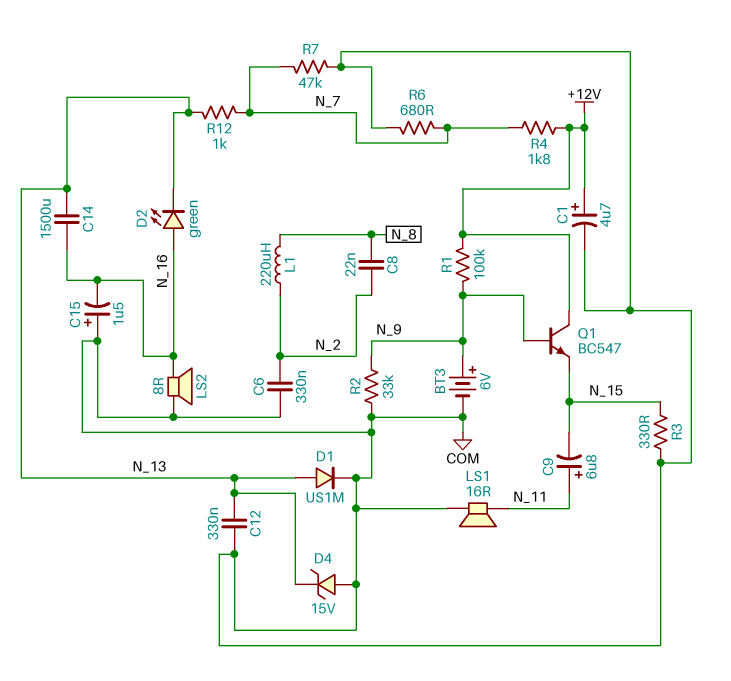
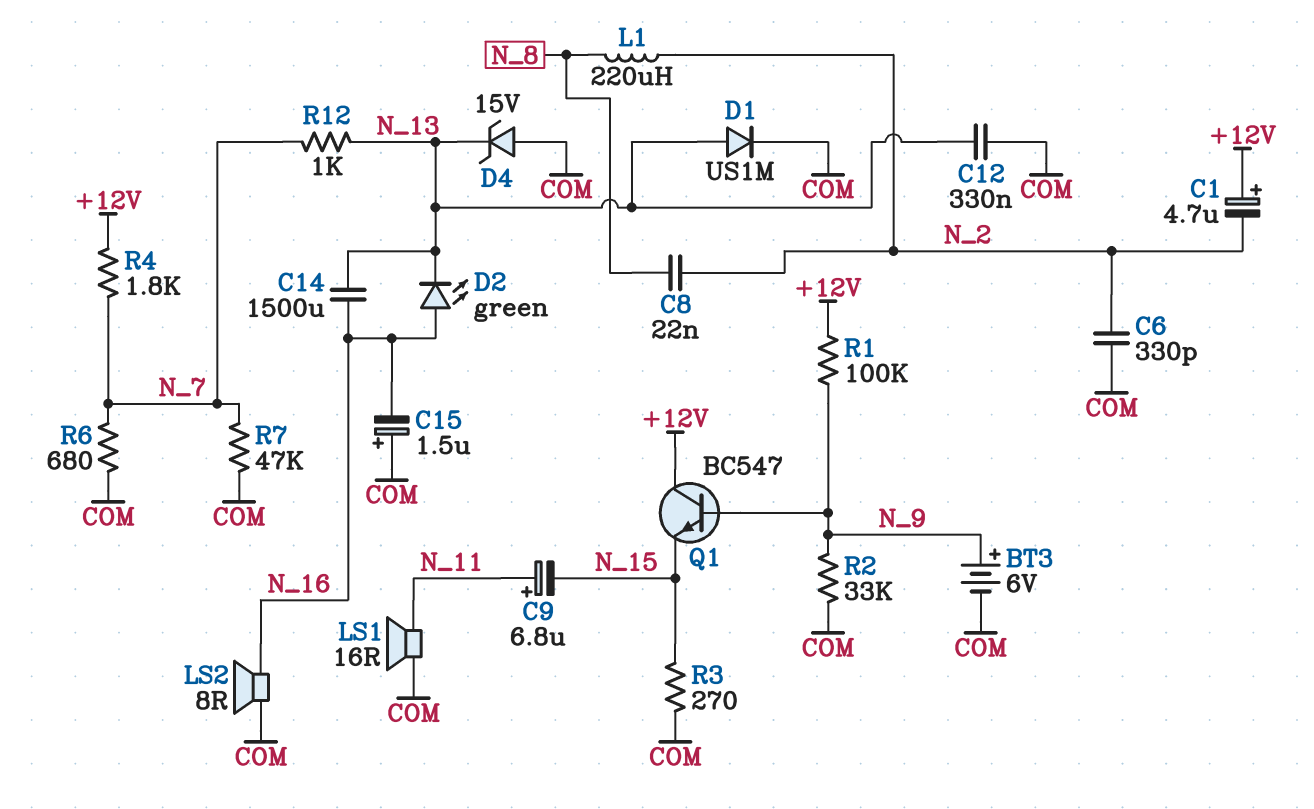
C1: 4.7uF (plus +12V, minus COM) -> 4.7uF (plus +12V, minus N_2)
C6: 330nF (COM, N_2) -> 330pF (COM, N_2)
R3: 330 (COM, N_15) -> 270 (COM, N_15)

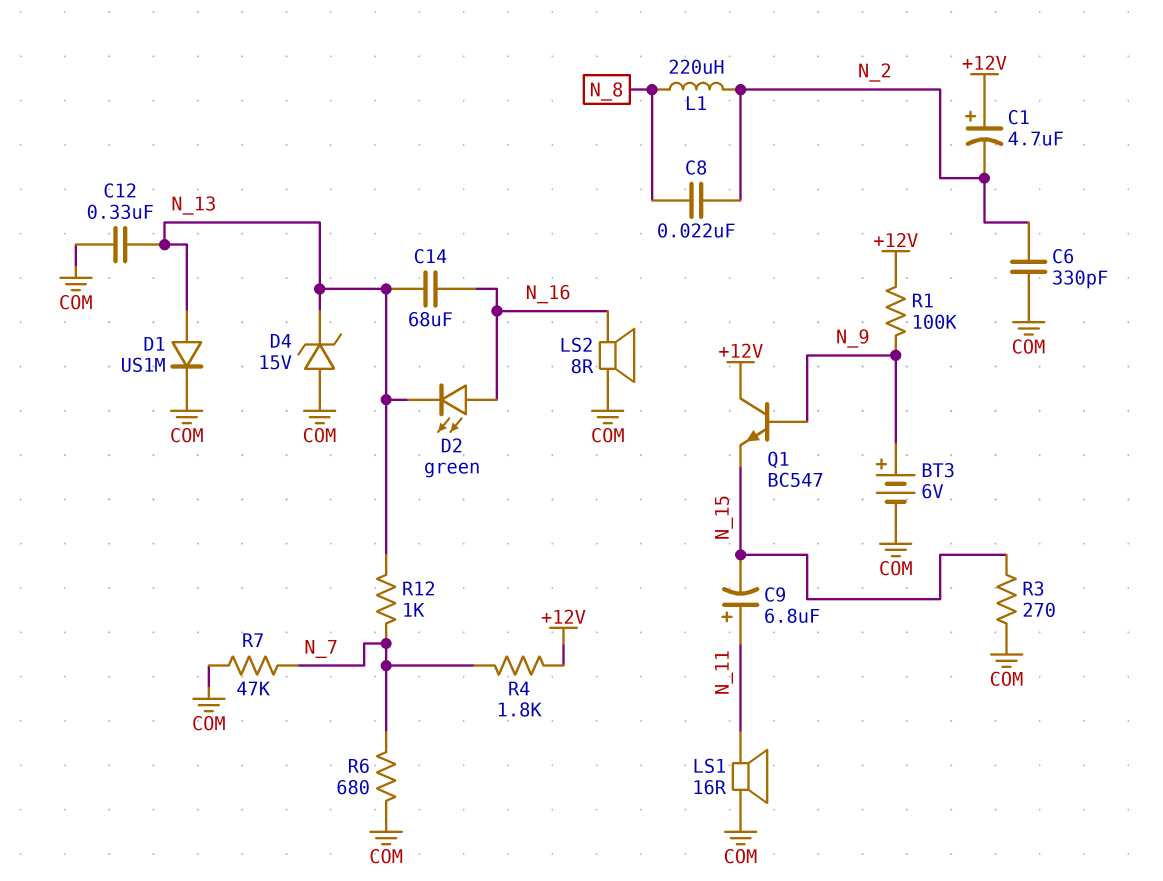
C14: 1500uF (N_13, N_16) -> 68uF (N_13, N_16)
C15: 1.5uF (plus COM, minus N_16) -> none
R2: 33k (COM, N_9) -> none

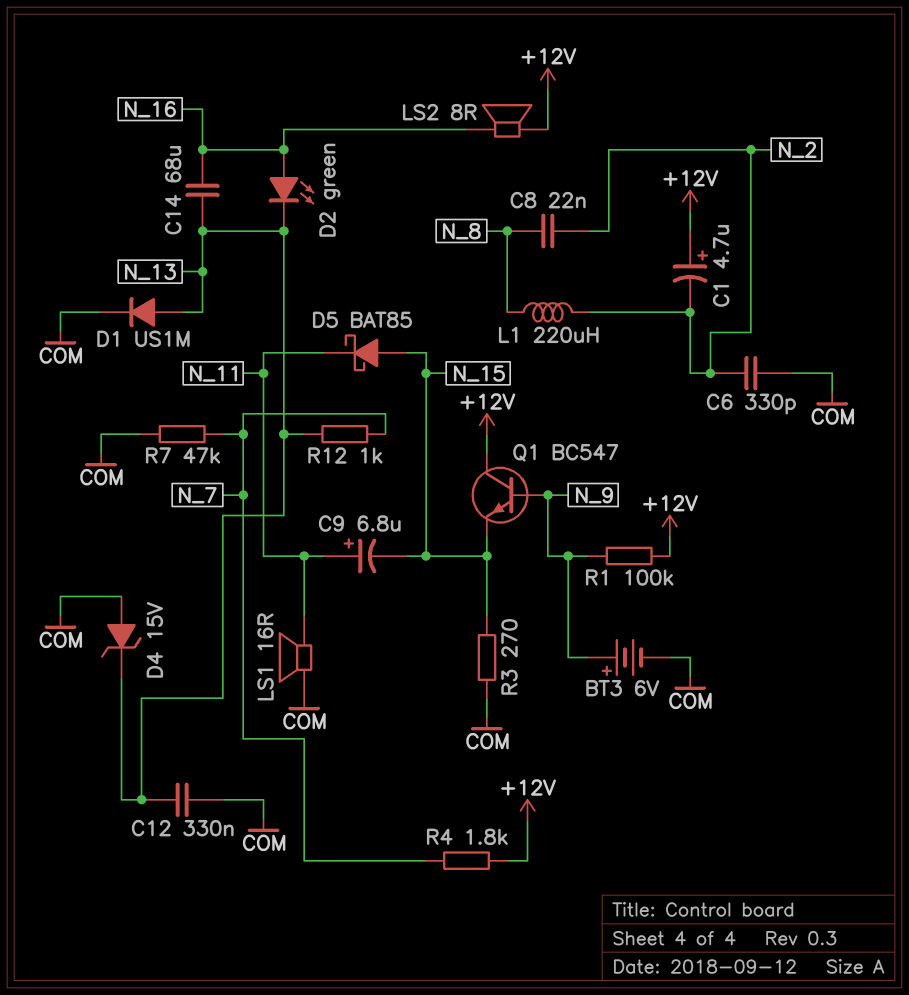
D5: none -> schottky BAT85 (A N_15, K N_11)
LS2: speaker 8R (COM, N_16) -> speaker 8R (+12V, N_16)
R6: 680 (COM, N_7) -> none

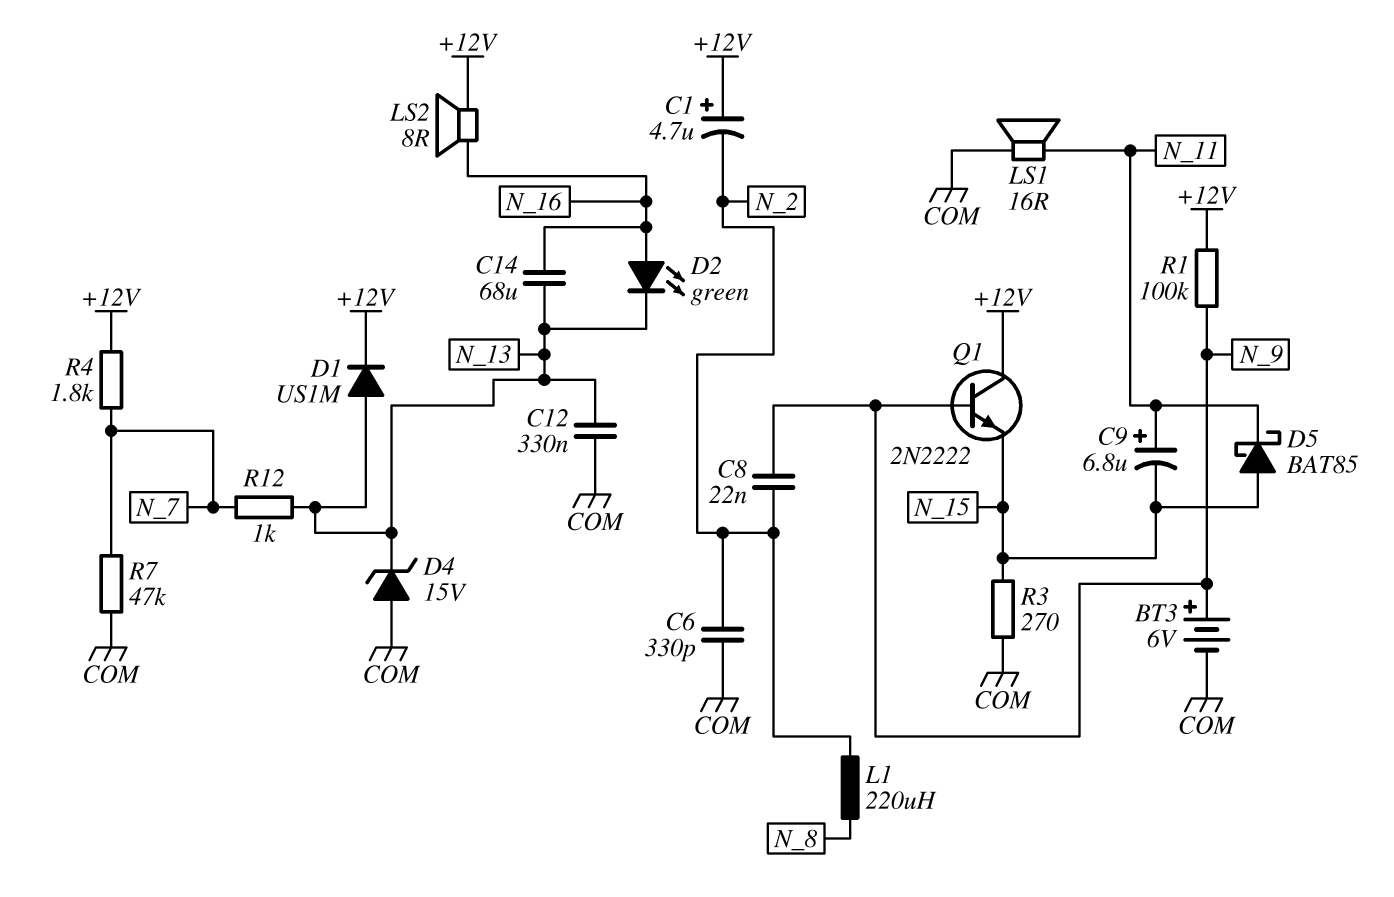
C8: 22nF (N_2, N_8) -> 22nF (N_2, N_9)
D1: diode US1M (A N_13, K COM) -> diode US1M (A N_13, K +12V)
Q1: NPN BC547 (B N_9, C +12V, E N_15) -> NPN 2N2222 (B N_9, C +12V, E N_15)

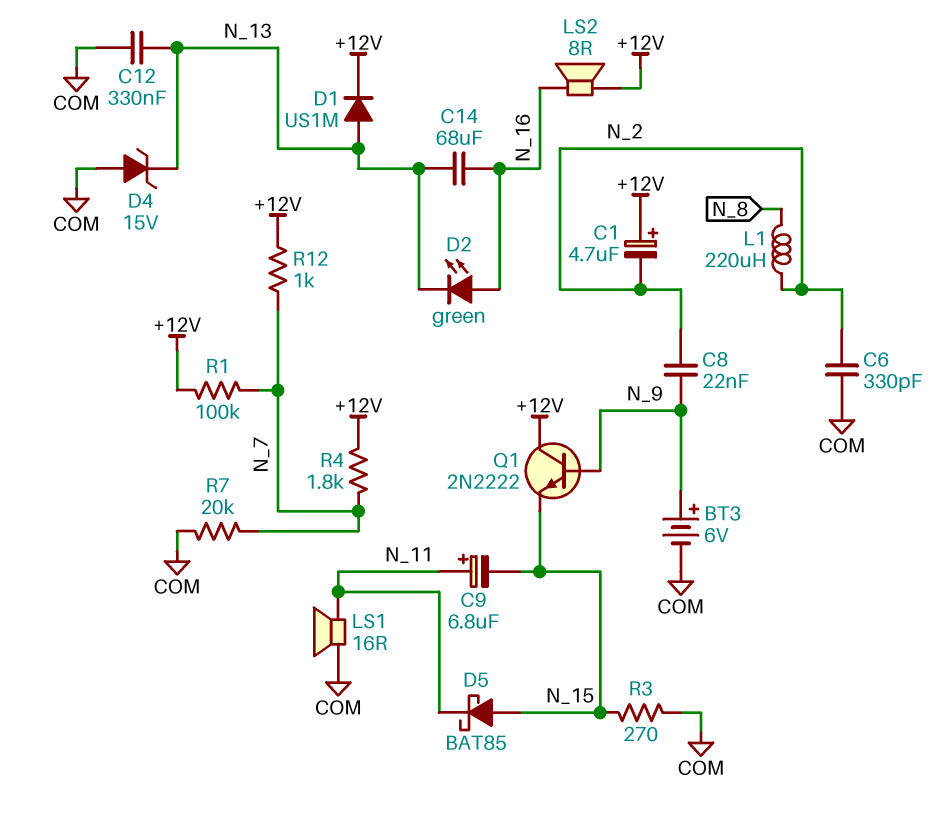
R1: 100k (+12V, N_9) -> 100k (+12V, N_7)
R7: 47k (COM, N_7) -> 20k (COM, N_7)
R12: 1k (N_7, N_13) -> 1k (+12V, N_7)

